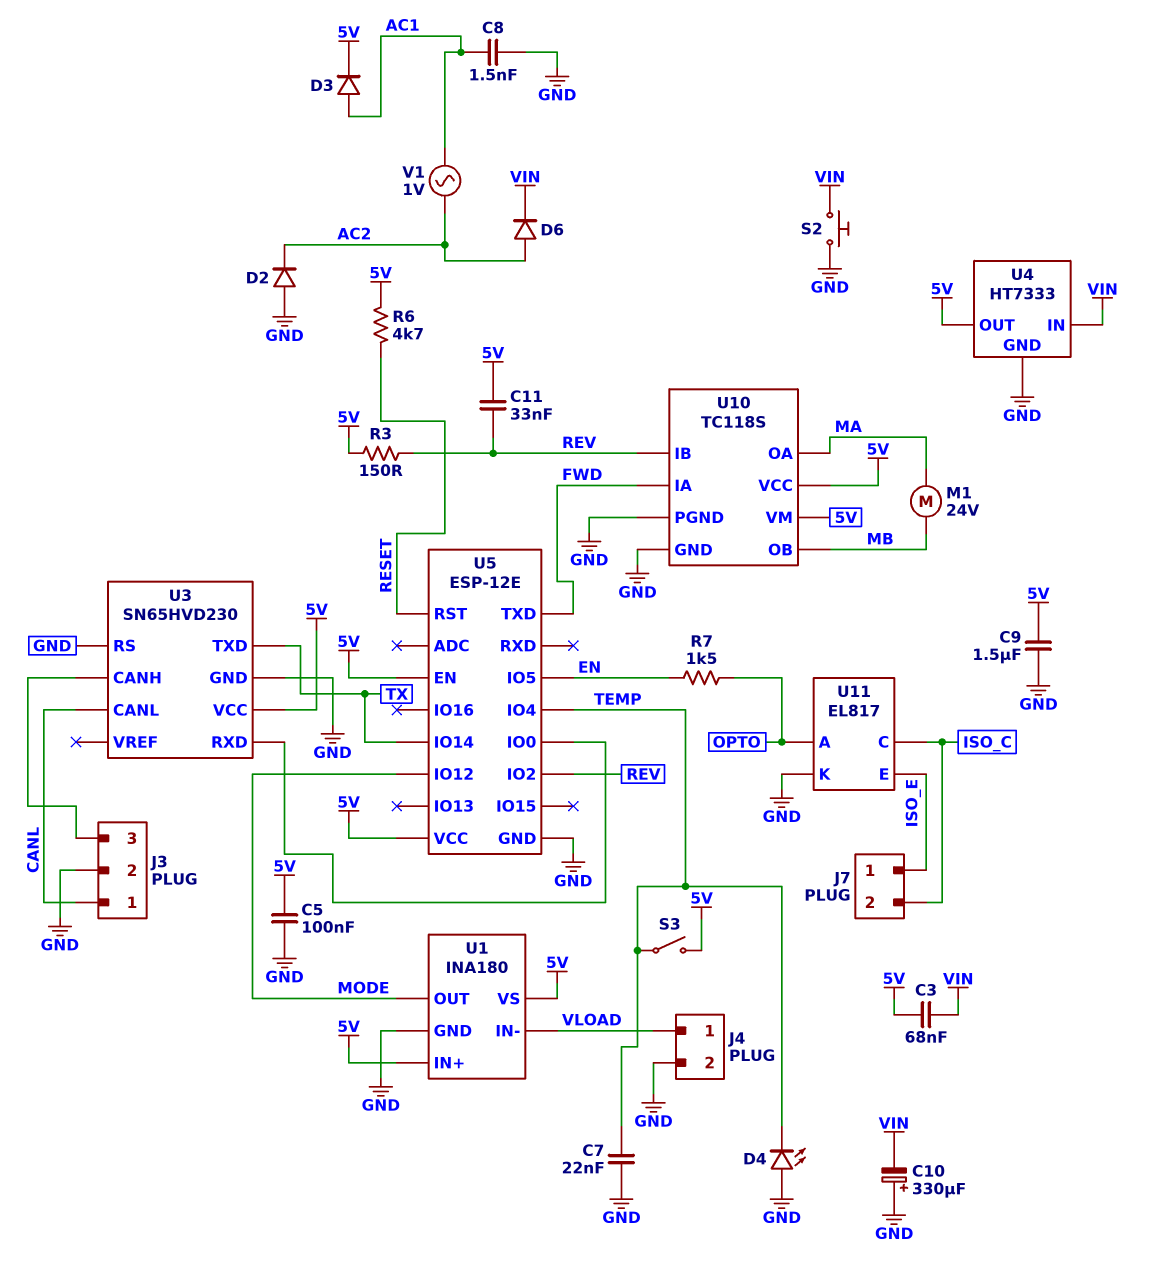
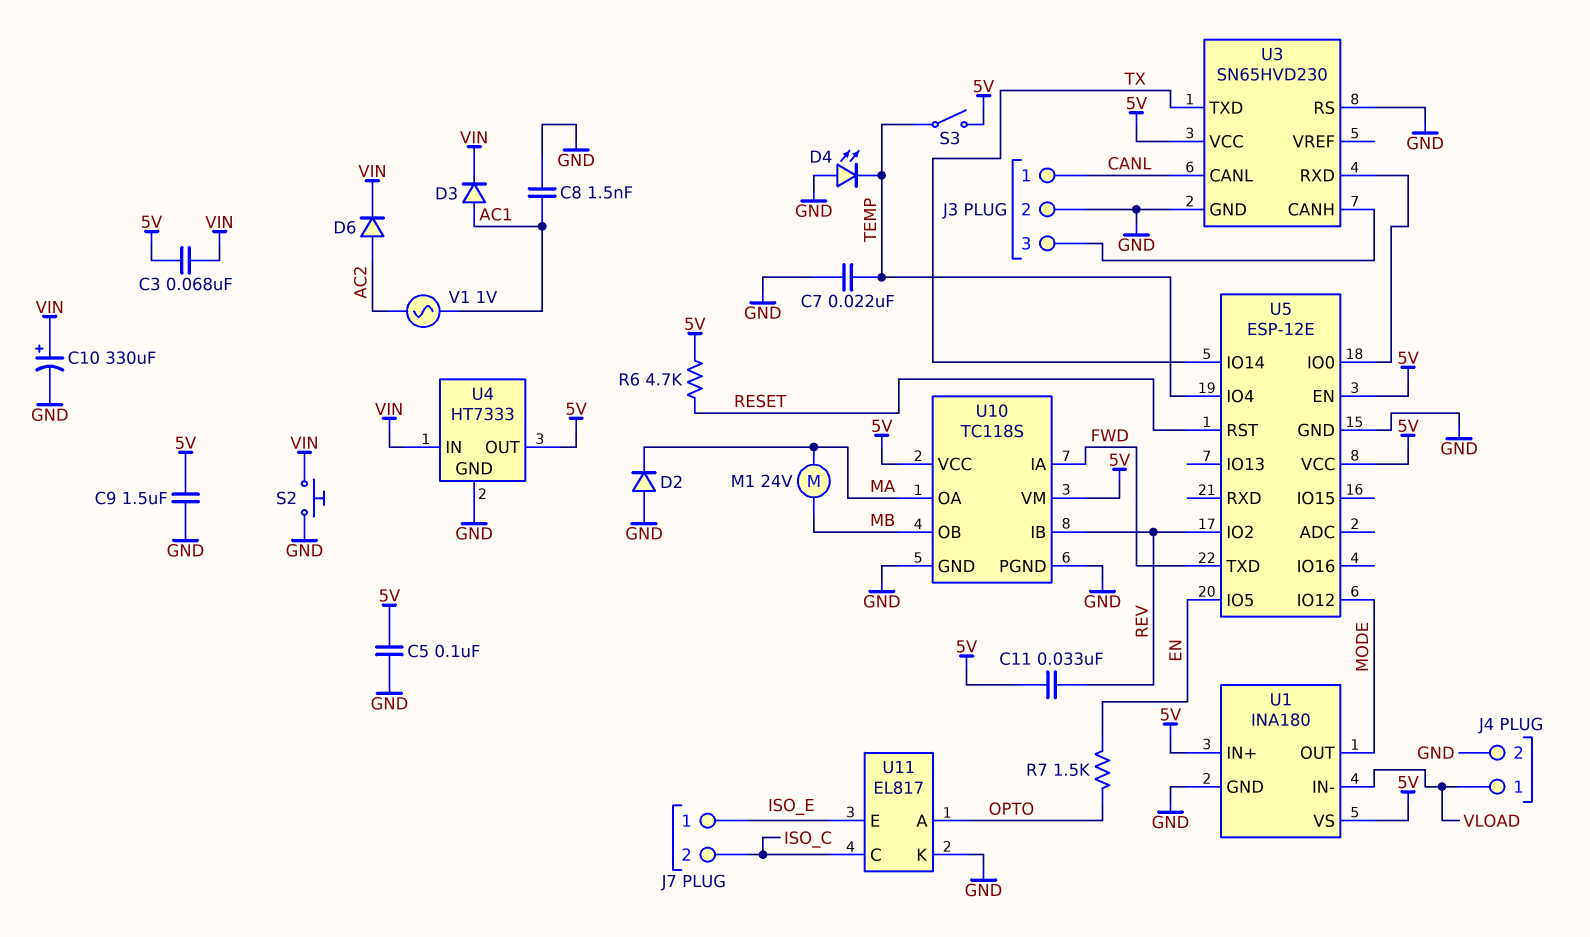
C10: 330uF (plus GND, minus VIN) -> 330uF (plus VIN, minus GND)
D2: diode (A GND, K AC2) -> diode (A GND, K MA)
D3: diode (A AC1, K 5V) -> diode (A AC1, K VIN)
R3: 150 (5V, REV) -> none

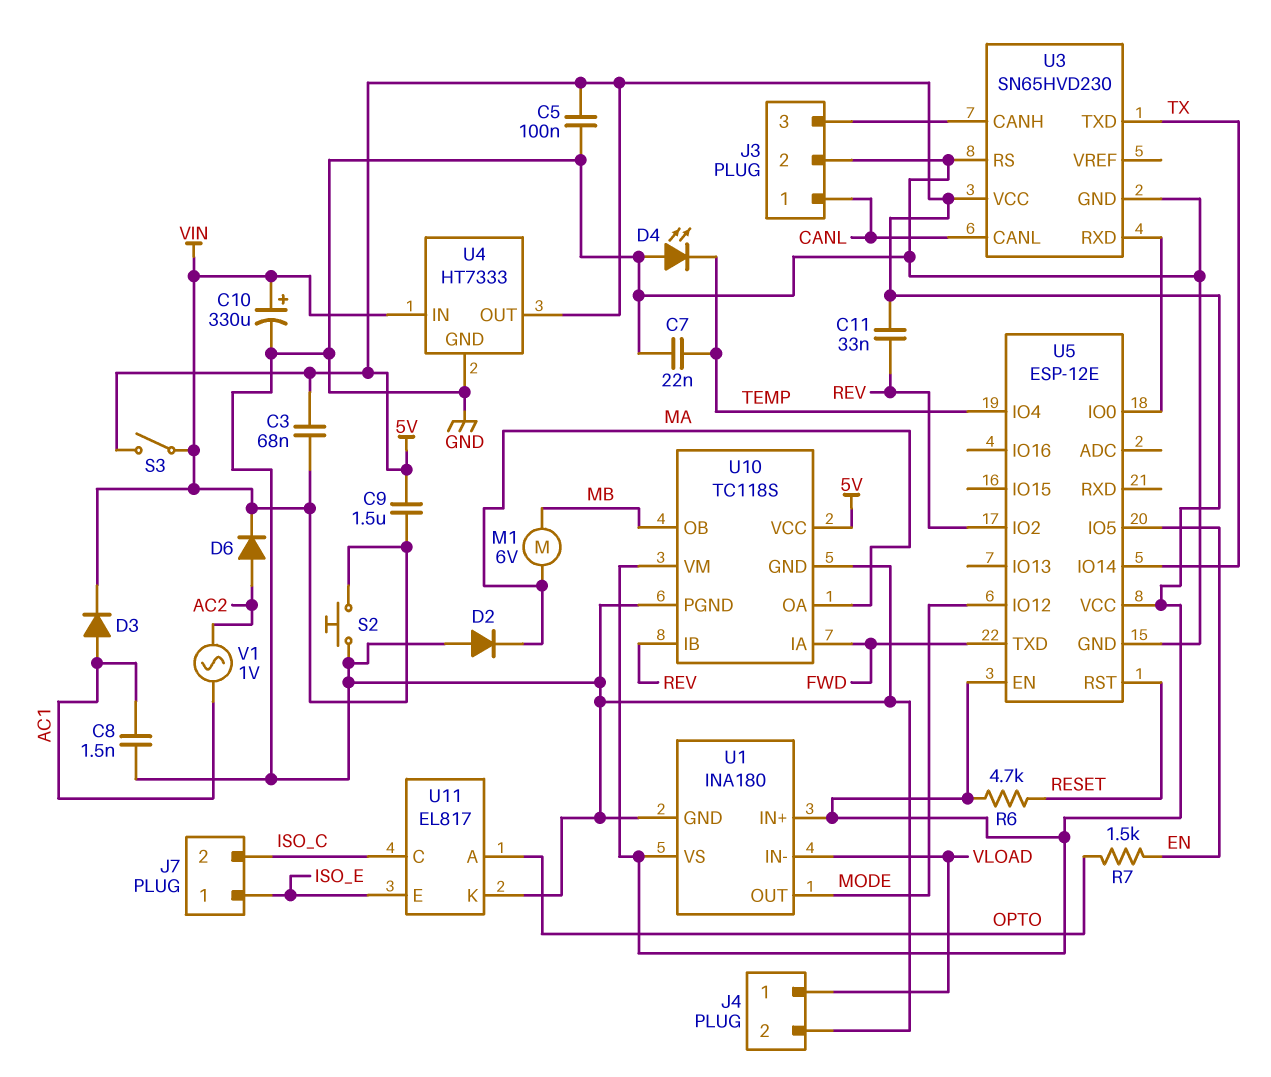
C9: 1.5uF (5V, GND) -> 1.5uF (5V, VIN)
M1: motor 24V (MA, MB) -> motor 6V (MA, MB)
S3: switch (5V, TEMP) -> switch (5V, VIN)

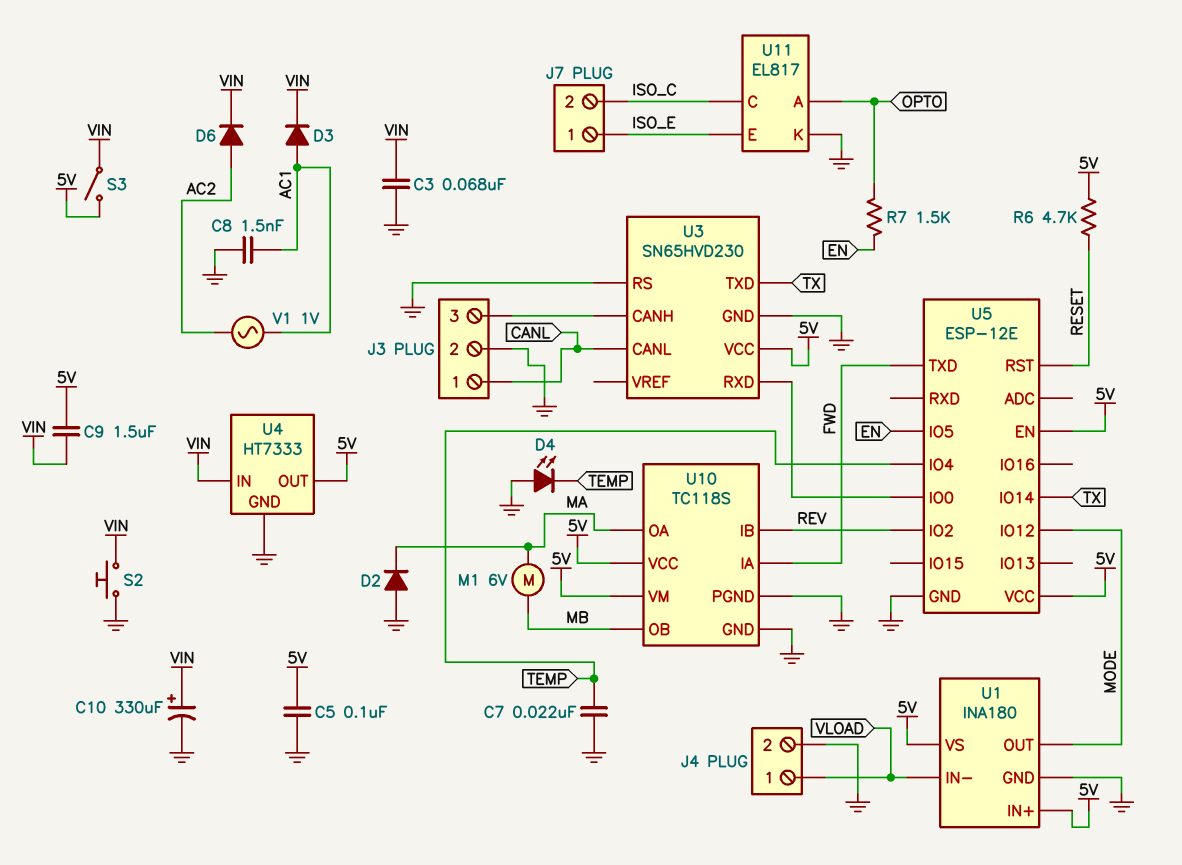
C3: 68nF (5V, VIN) -> 68nF (GND, VIN)
C11: 33nF (5V, REV) -> none

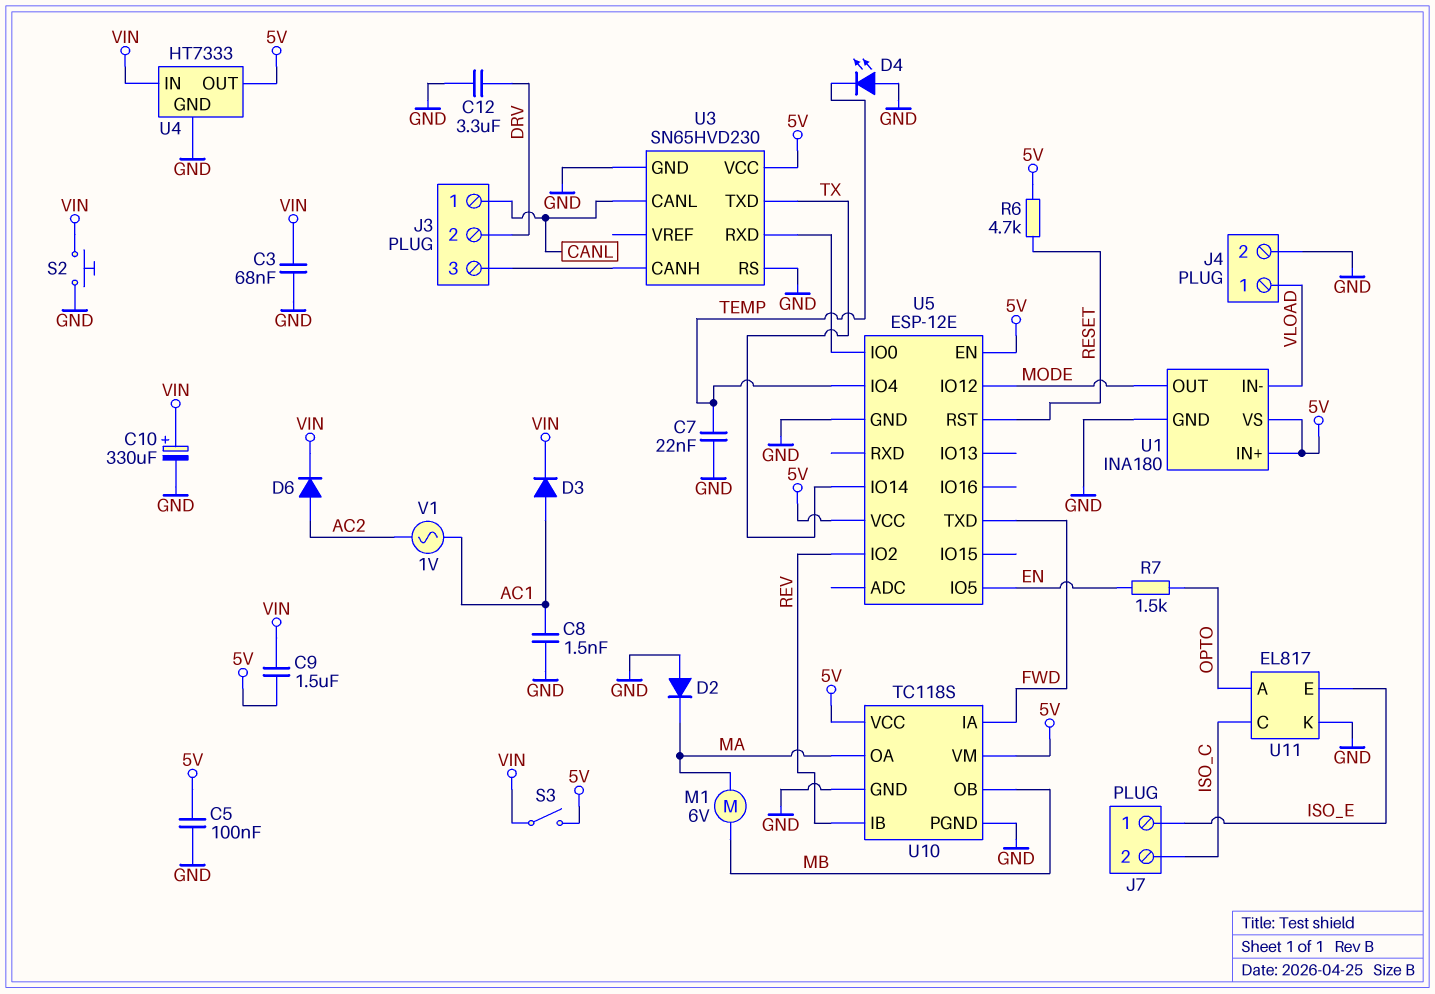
C12: none -> 3.3uF (DRV, GND)
J3 pin 2: GND -> DRV

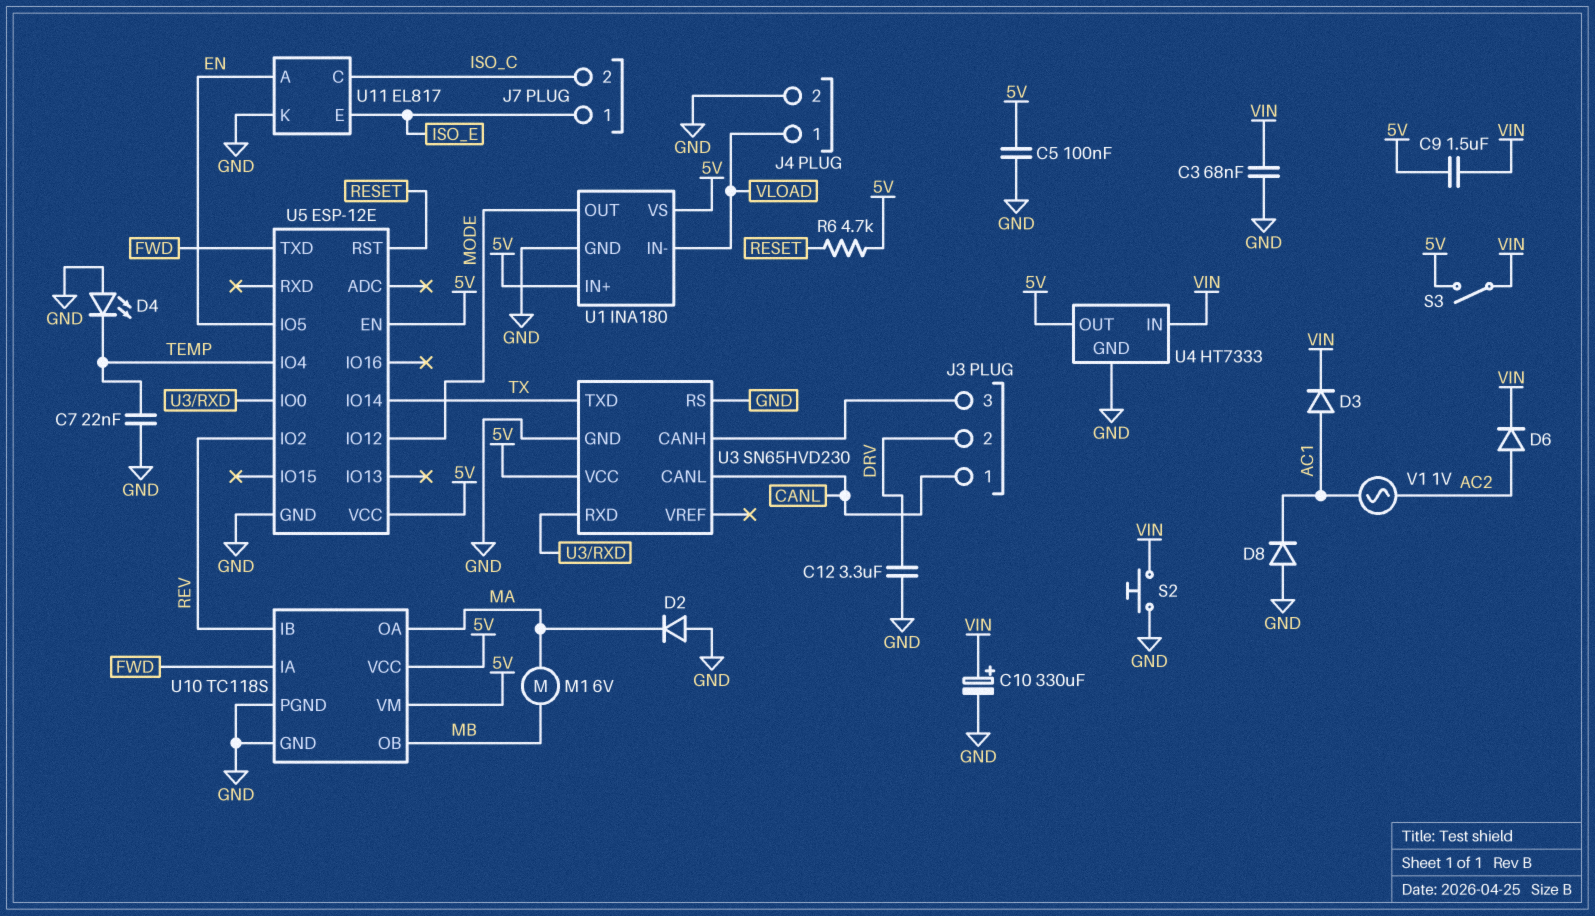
C8: 1.5nF (AC1, GND) -> none
D8: none -> diode (A GND, K AC1)
R7: 1.5k (EN, OPTO) -> none
U11 pin A: OPTO -> EN

